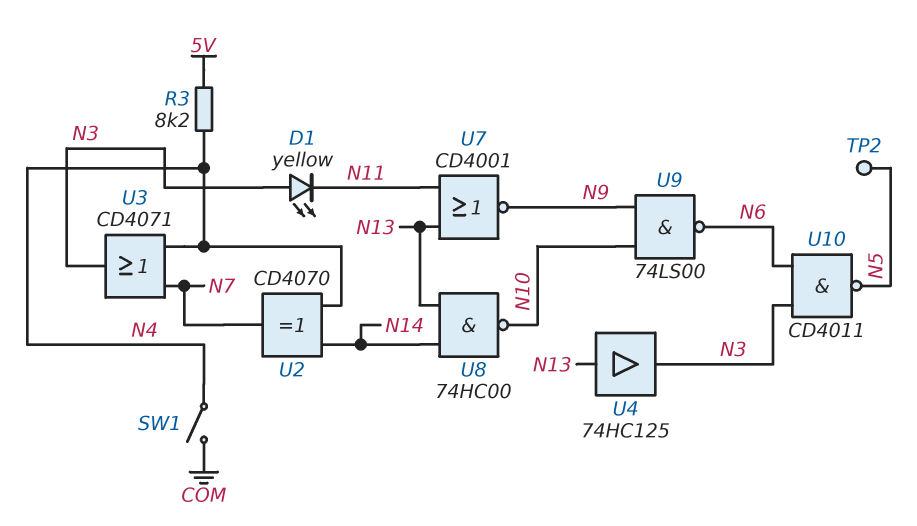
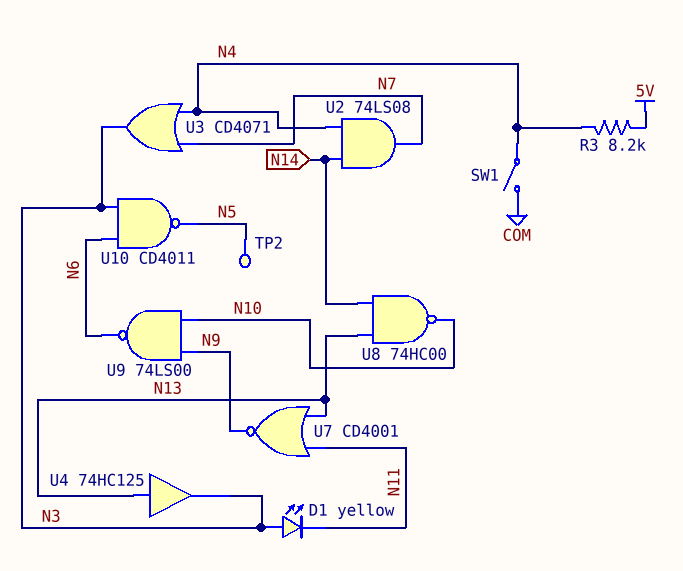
U2: XOR CD4070 (in N4, in N14, out N7) -> AND 74LS08 (in N4, in N14, out N7)

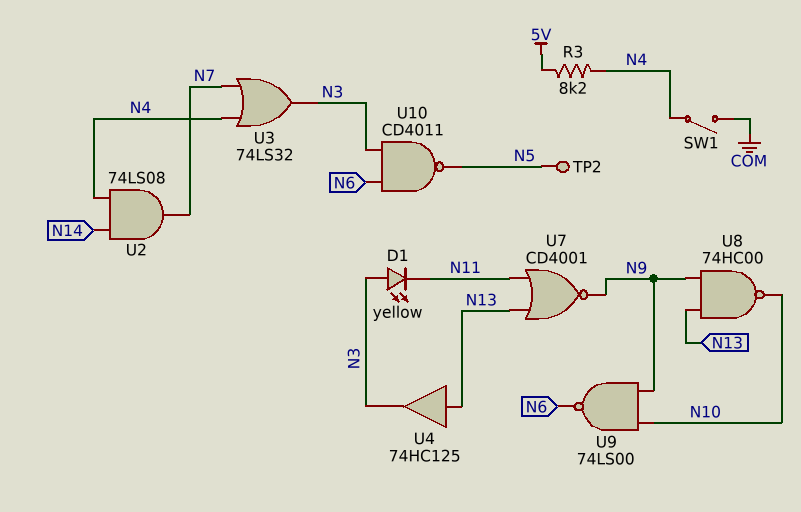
U3: OR CD4071 (in N4, in N7, out N3) -> OR 74LS32 (in N4, in N7, out N3)
U8: NAND 74HC00 (in N13, in N14, out N10) -> NAND 74HC00 (in N9, in N13, out N10)

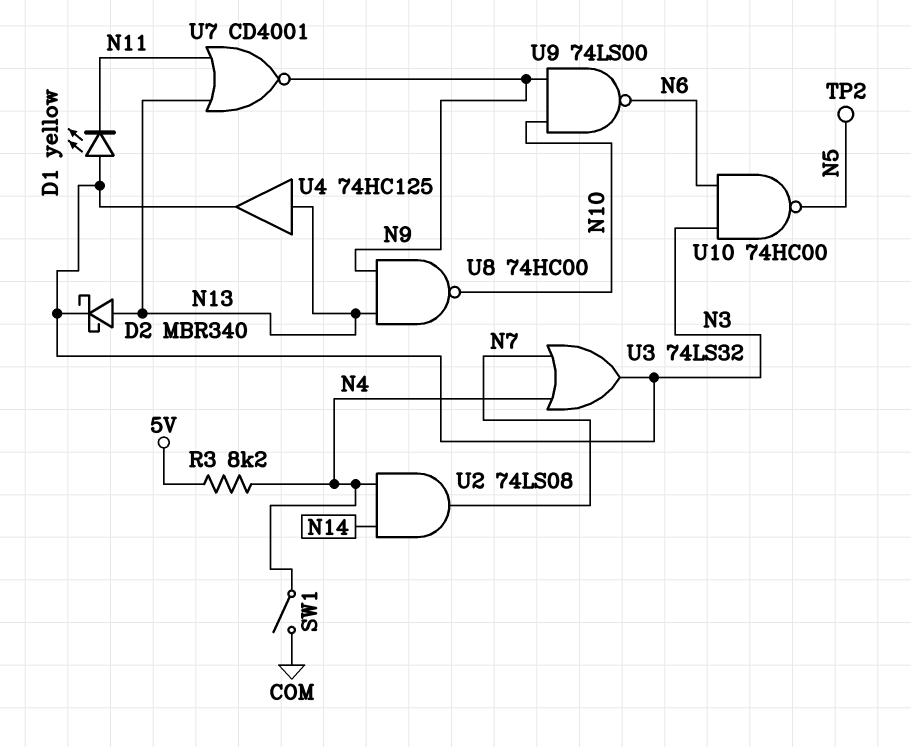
D2: none -> schottky MBR340 (A N13, K N3)
U10: NAND CD4011 (in N3, in N6, out N5) -> NAND 74HC00 (in N3, in N6, out N5)

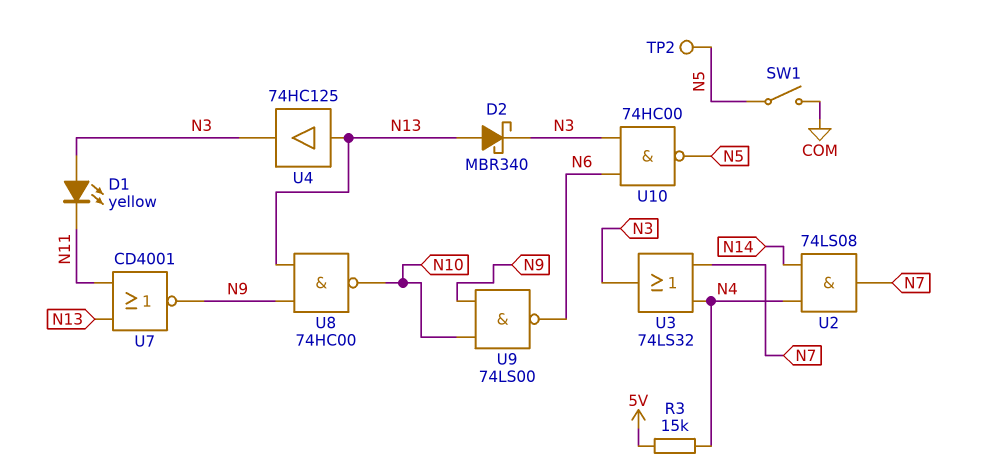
R3: 8.2k (5V, N4) -> 15k (5V, N4)
SW1: switch (COM, N4) -> switch (COM, N5)

